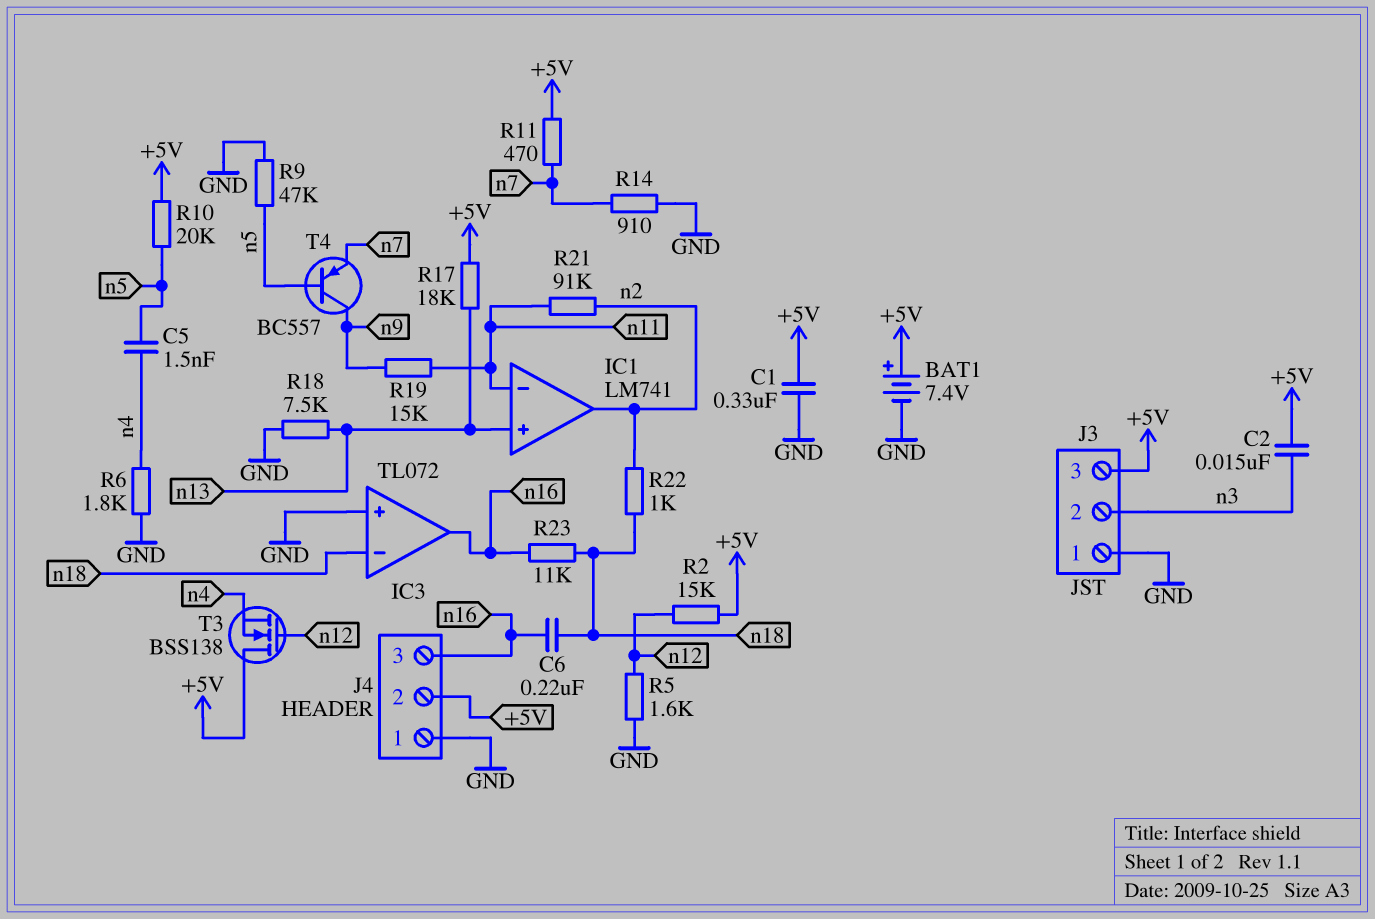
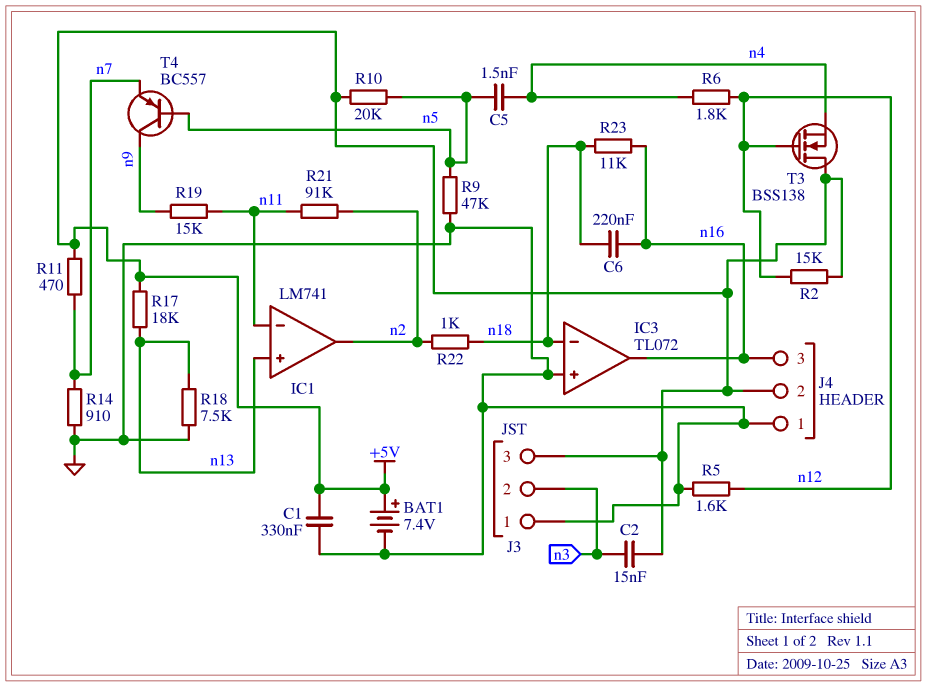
R6: 1.8k (GND, n4) -> 1.8k (n4, n12)

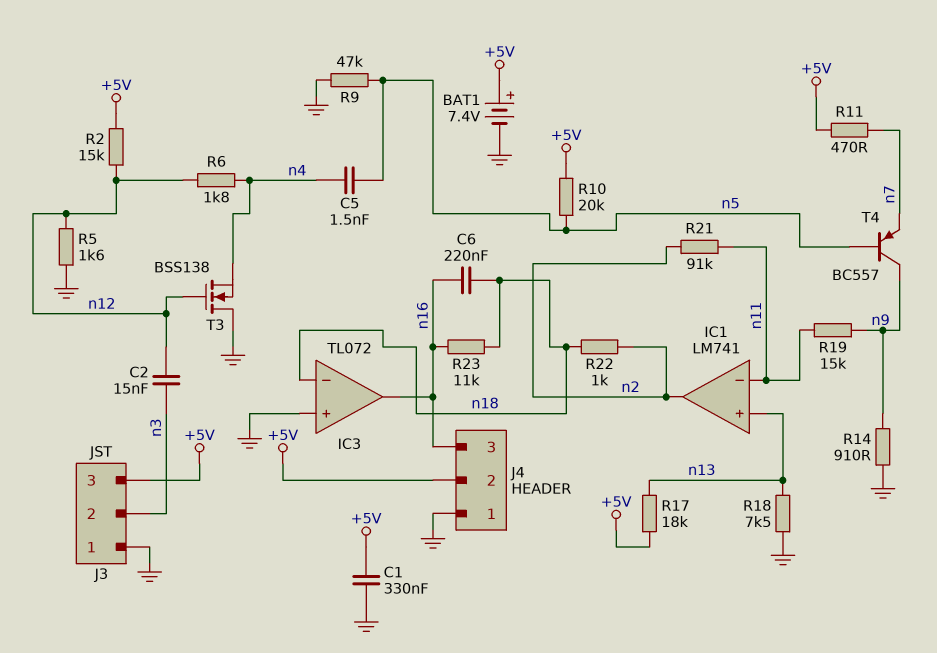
C2: 15nF (+5V, n3) -> 15nF (n3, n12)
R14: 910 (GND, n7) -> 910 (GND, n9)
T3: NMOS BSS138 (G n12, D +5V, S n4) -> NMOS BSS138 (G n12, D GND, S n4)

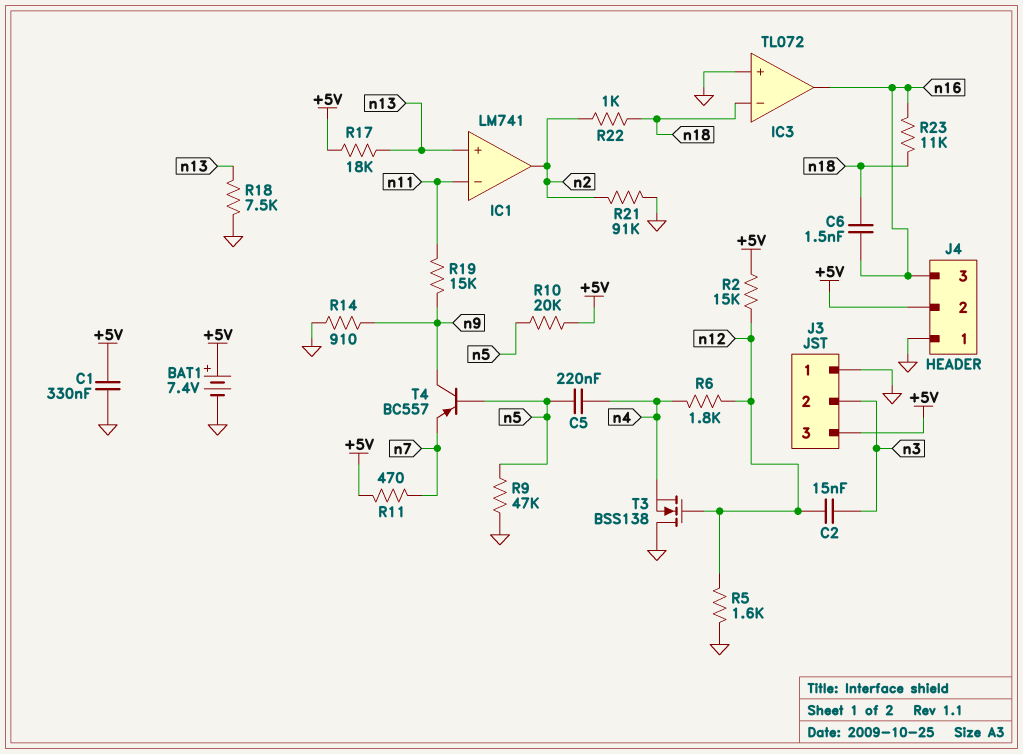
C5: 1.5nF (n4, n5) -> 220nF (n4, n5)
C6: 220nF (n16, n18) -> 1.5nF (n16, n18)
R21: 91k (n2, n11) -> 91k (GND, n2)

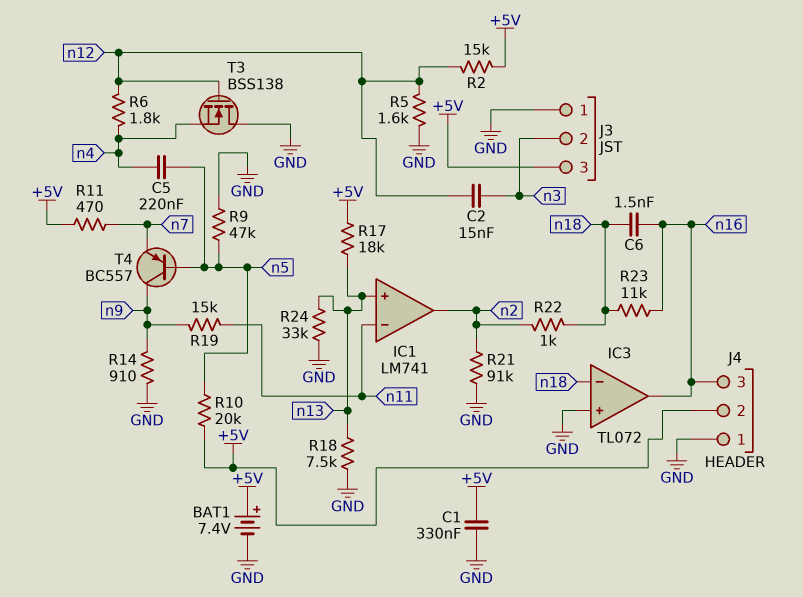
R24: none -> 33k (GND, n13)

